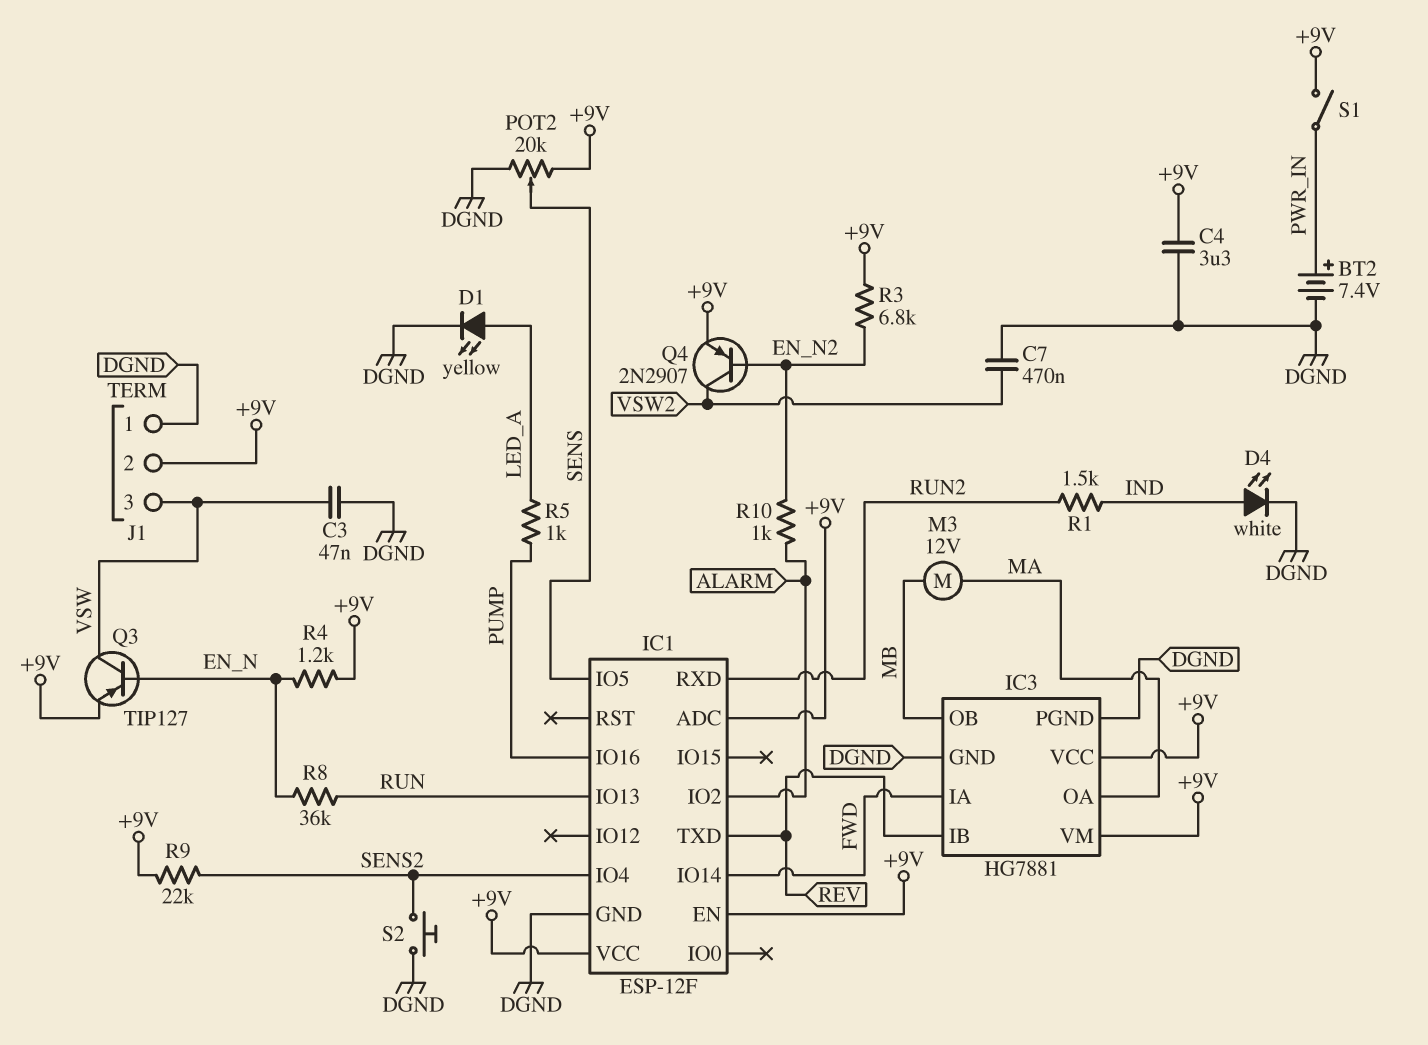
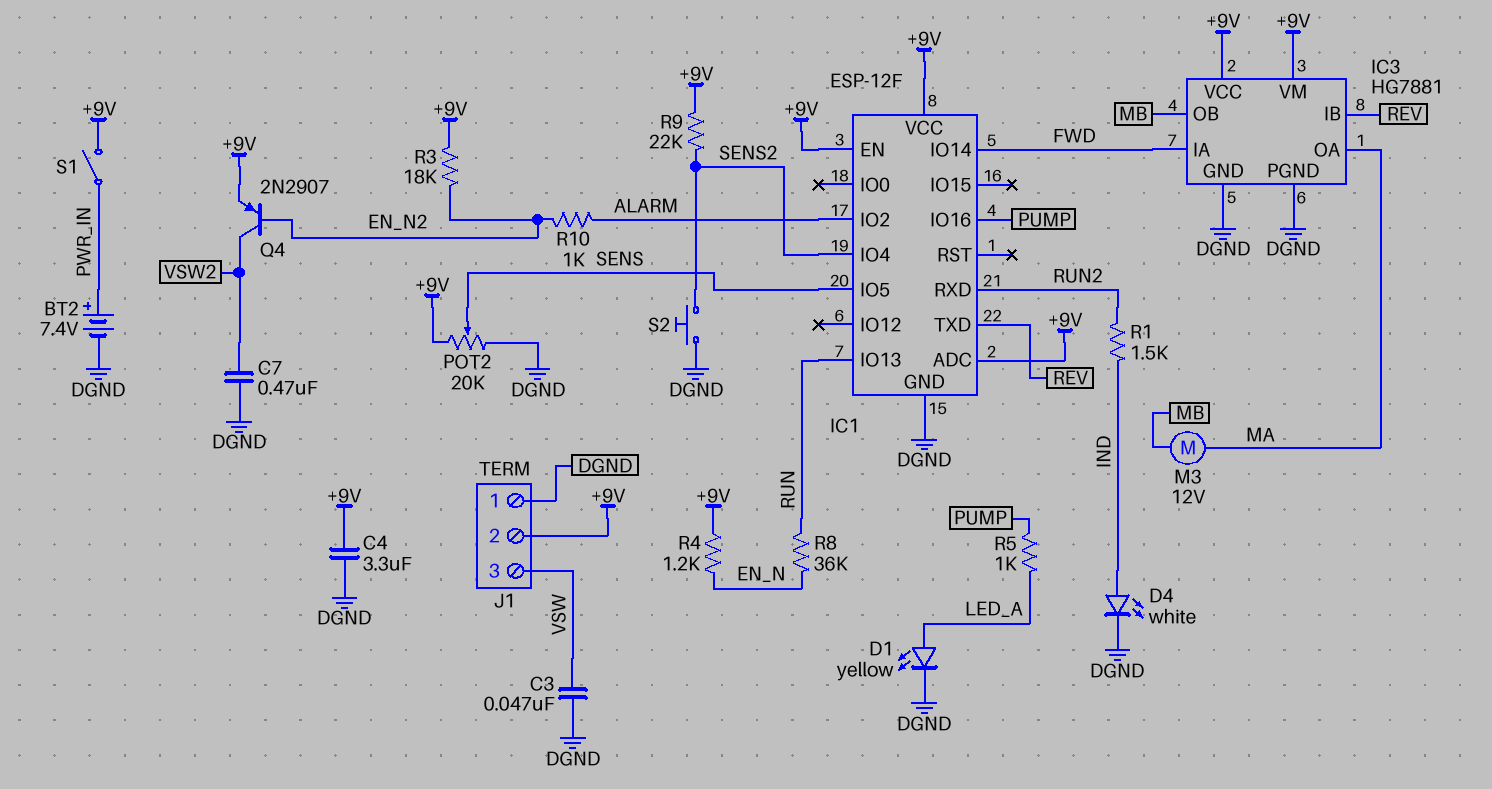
Q3: PNP TIP127 (B EN_N, C VSW, E +9V) -> none
R3: 6.8k (+9V, EN_N2) -> 18k (+9V, EN_N2)

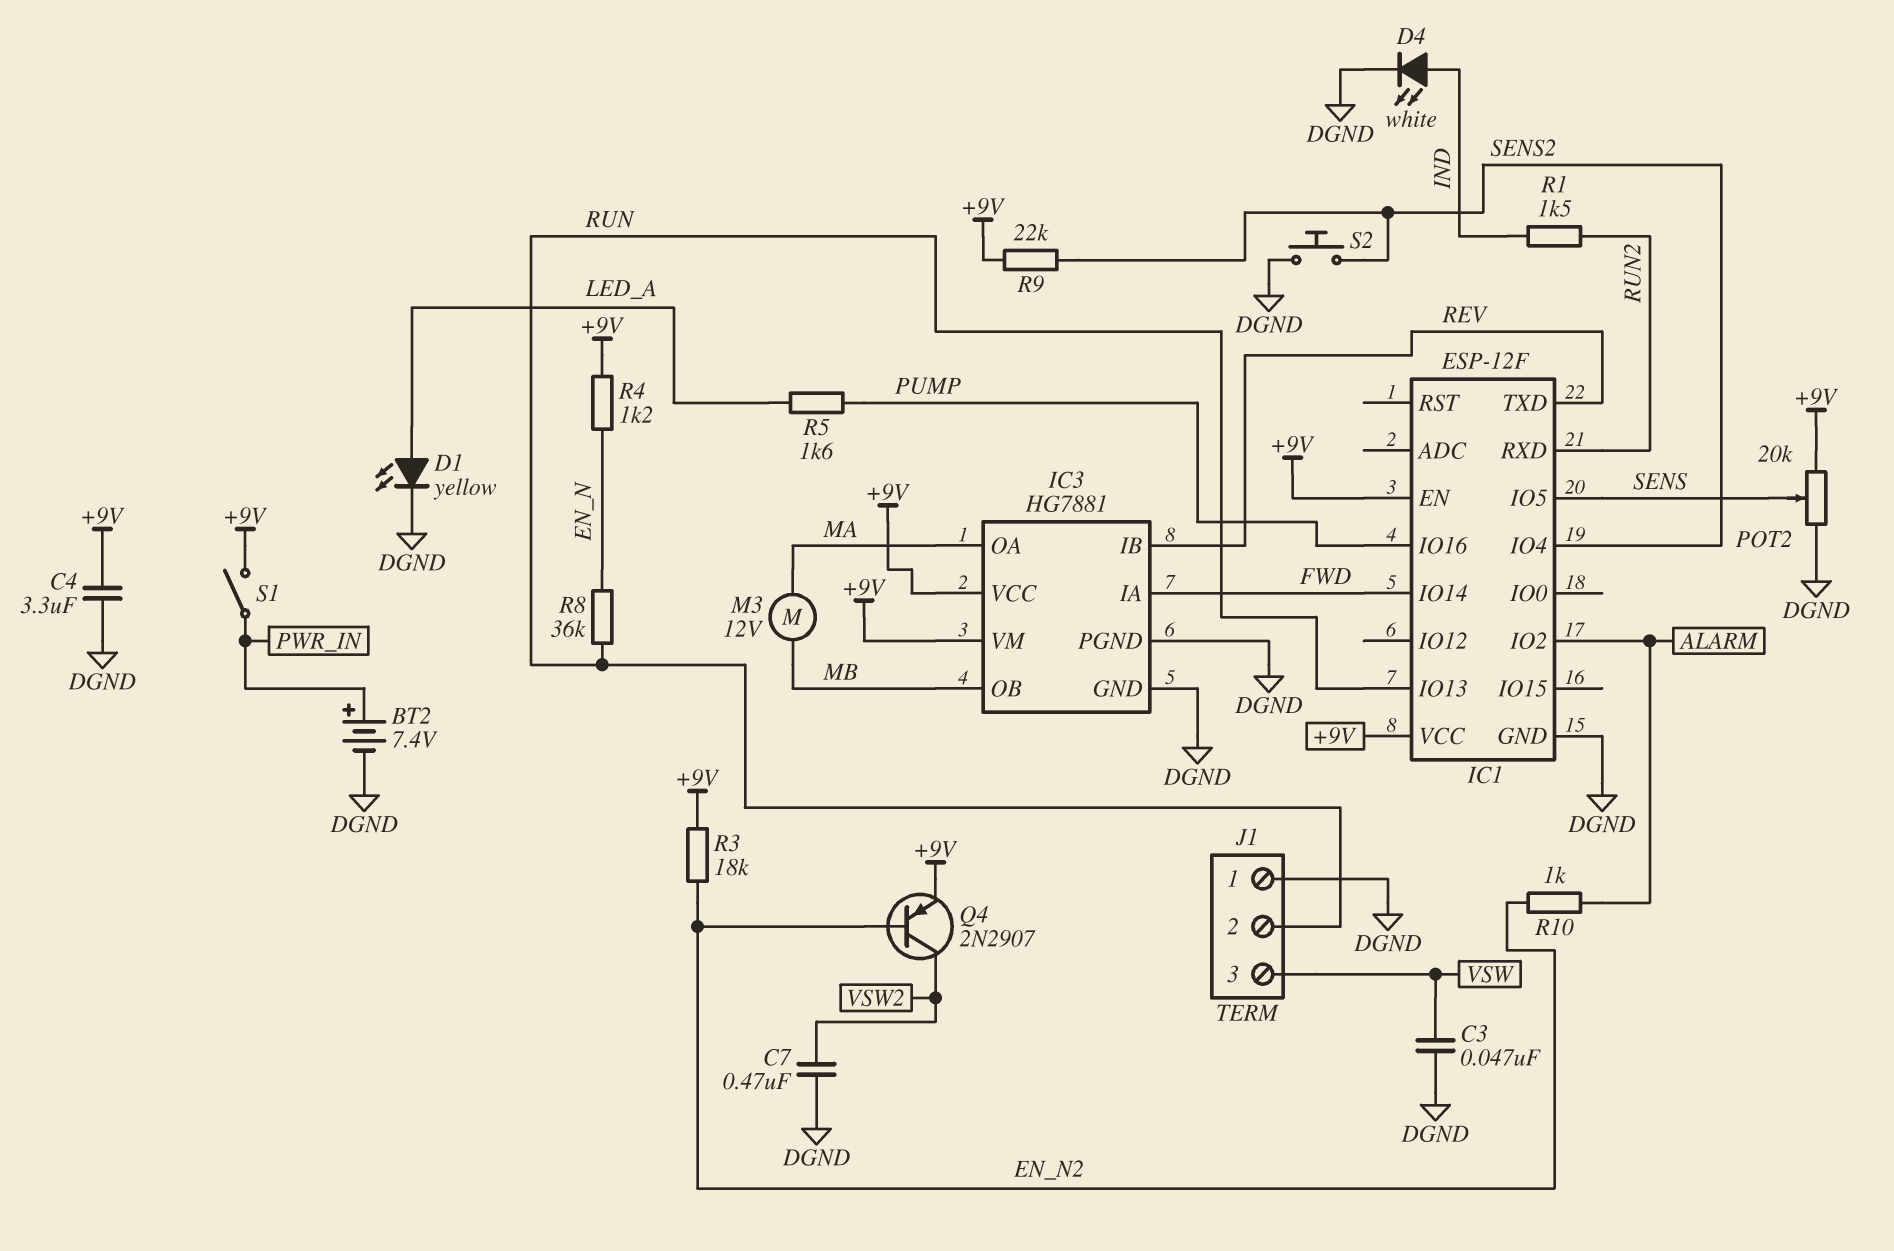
IC1 pin ADC: +9V -> none
J1 pin 2: +9V -> RUN
R5: 1k (LED_A, PUMP) -> 1.6k (LED_A, PUMP)

